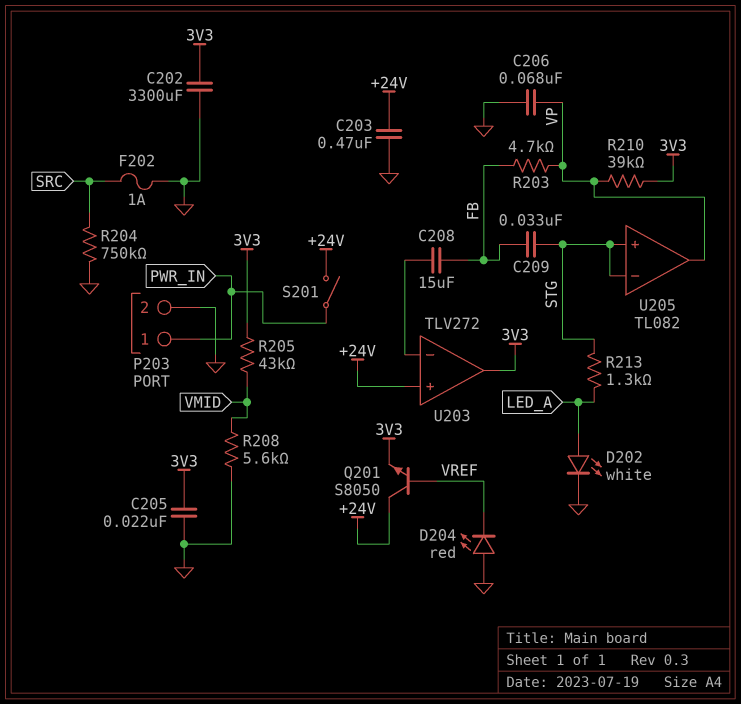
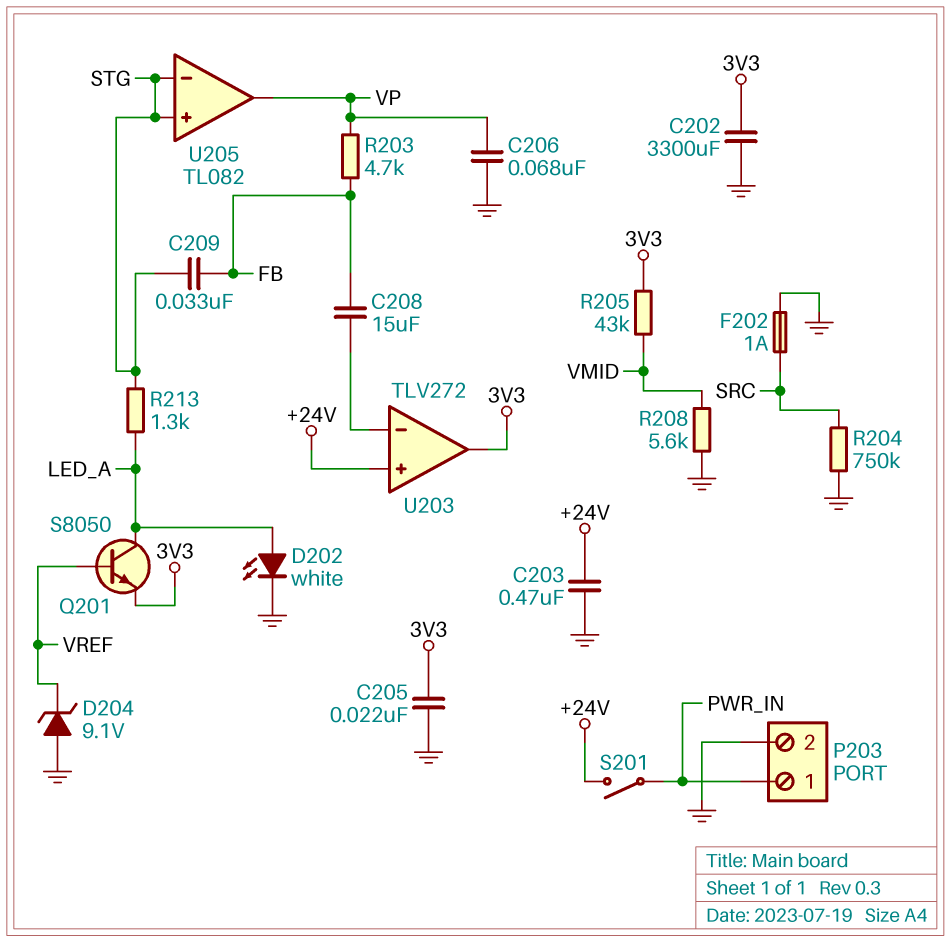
D204: LED red (A GND, K VREF) -> zener 9.1V (A GND, K VREF)
Q201: NPN S8050 (B VREF, C +24V, E 3V3) -> NPN S8050 (B VREF, C LED_A, E 3V3)
R210: 39k (3V3, VP) -> none

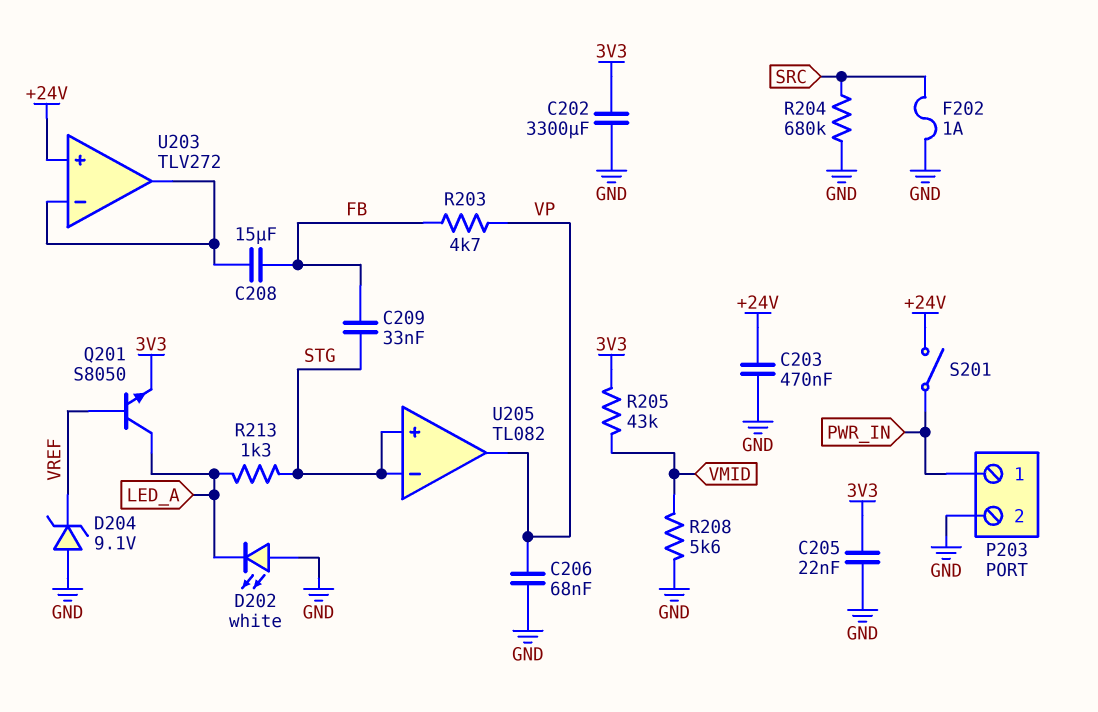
D202: LED white (A LED_A, K GND) -> LED white (A GND, K LED_A)
R204: 750k (GND, SRC) -> 680k (GND, SRC)
U203 pin out: 3V3 -> U203/in-

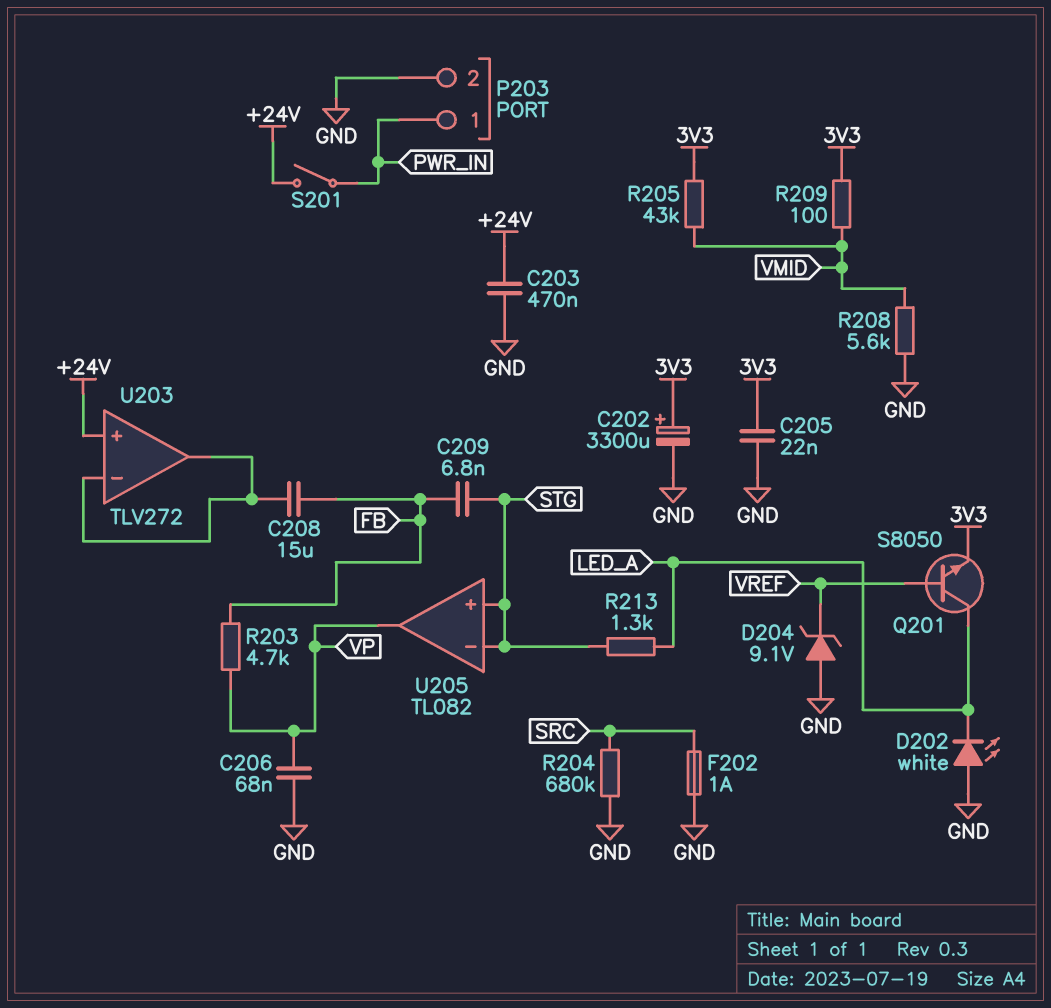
C202: 3300uF (3V3, GND) -> 3300uF (plus 3V3, minus GND)
C209: 33nF (FB, STG) -> 6.8nF (FB, STG)
R209: none -> 100 (3V3, VMID)

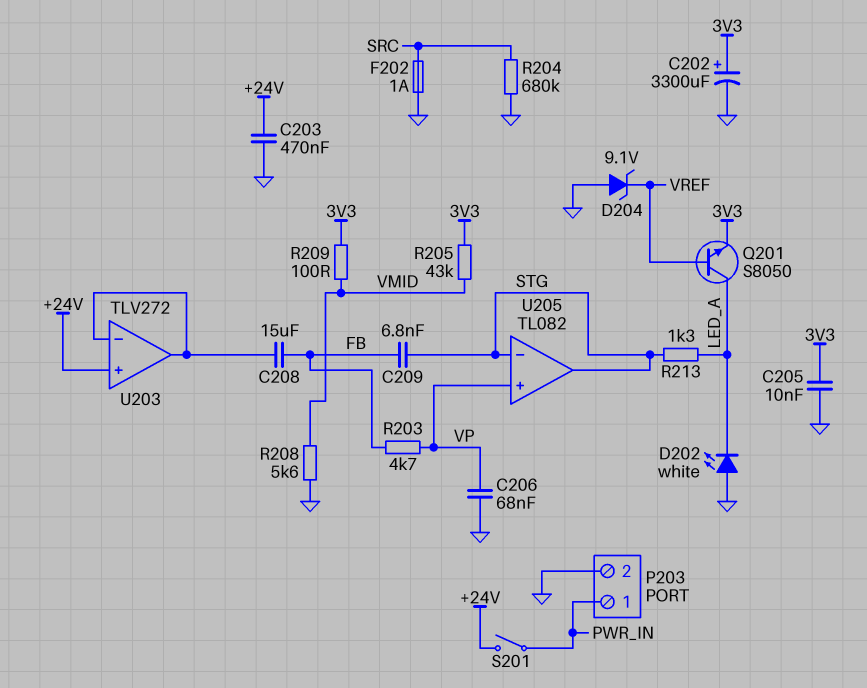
C205: 22nF (3V3, GND) -> 10nF (3V3, GND)
U205 pin in+: STG -> VP
U205 pin out: VP -> STG

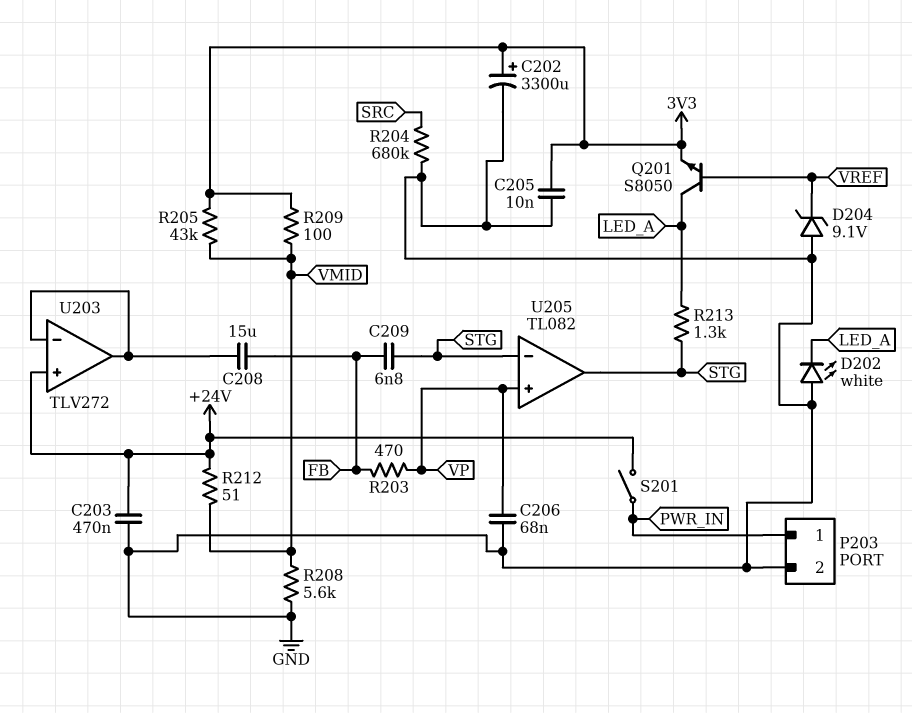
F202: 1A (GND, SRC) -> none
R203: 4.7k (FB, VP) -> 470 (FB, VP)
R212: none -> 51 (+24V, VMID)

